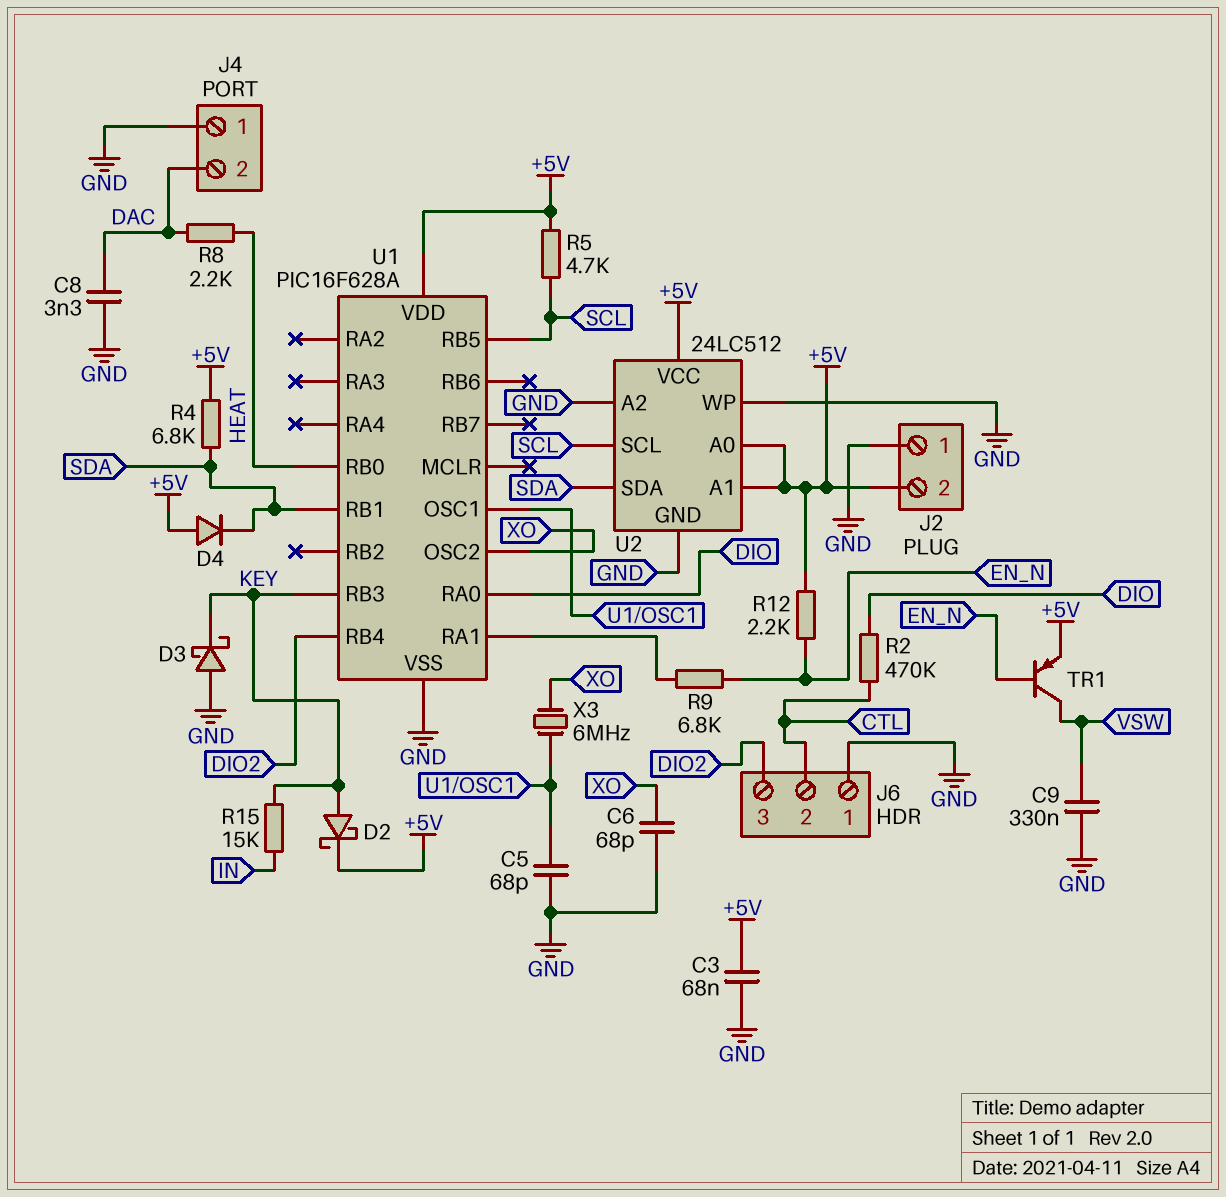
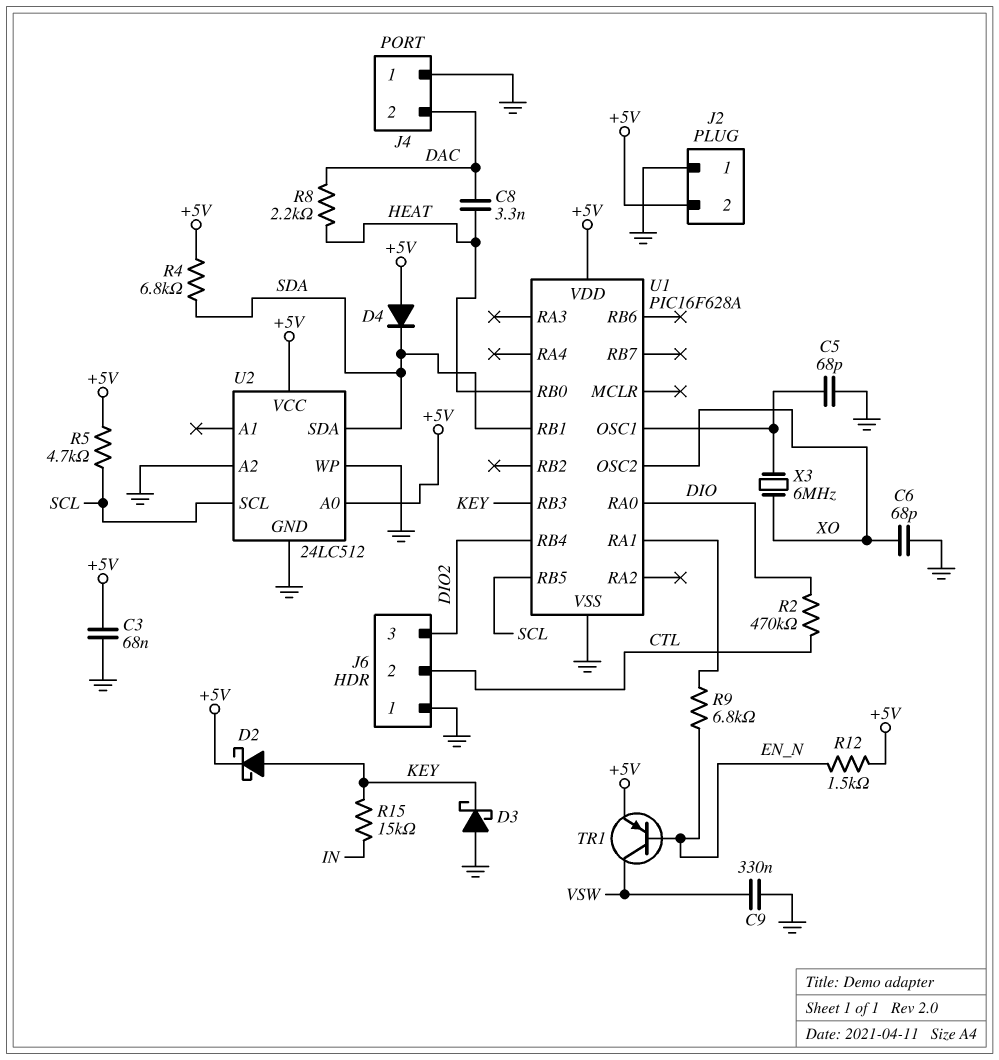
C8: 3.3nF (DAC, GND) -> 3.3nF (DAC, HEAT)
R12: 2.2k (+5V, EN_N) -> 1.5k (+5V, EN_N)
U2 pin A1: +5V -> none

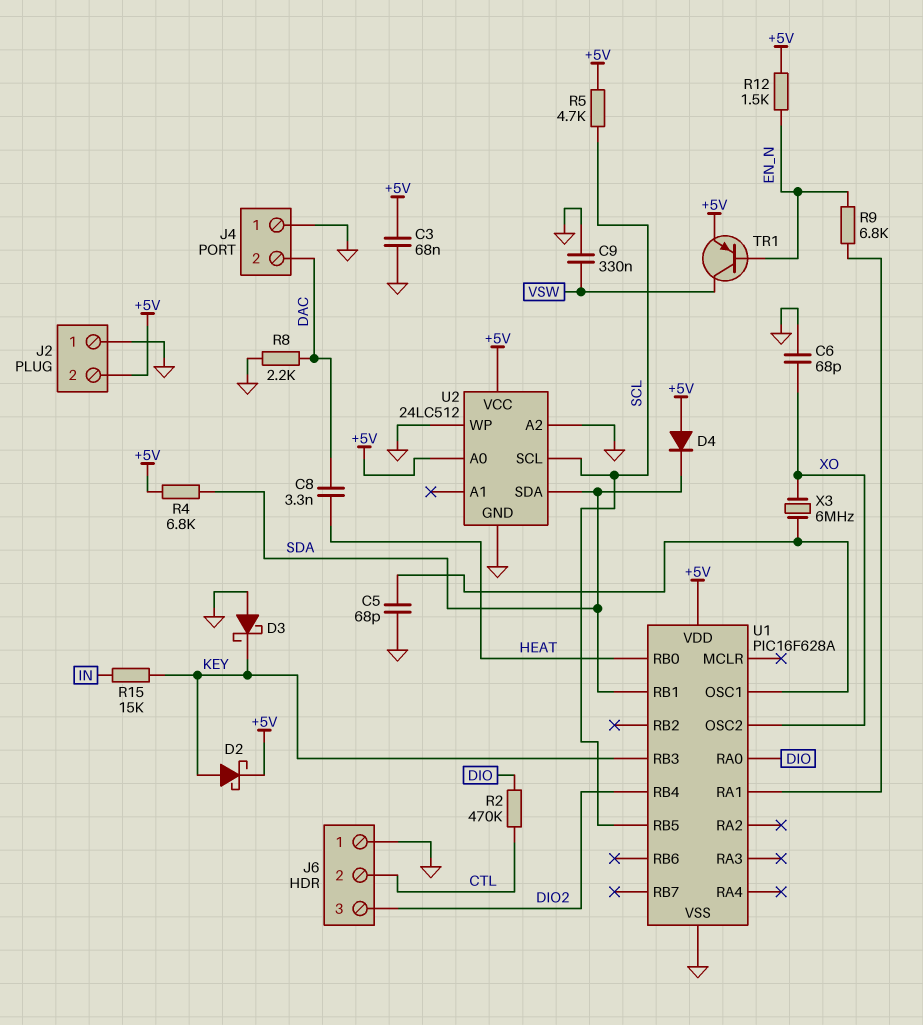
R8: 2.2k (DAC, HEAT) -> 2.2k (DAC, GND)

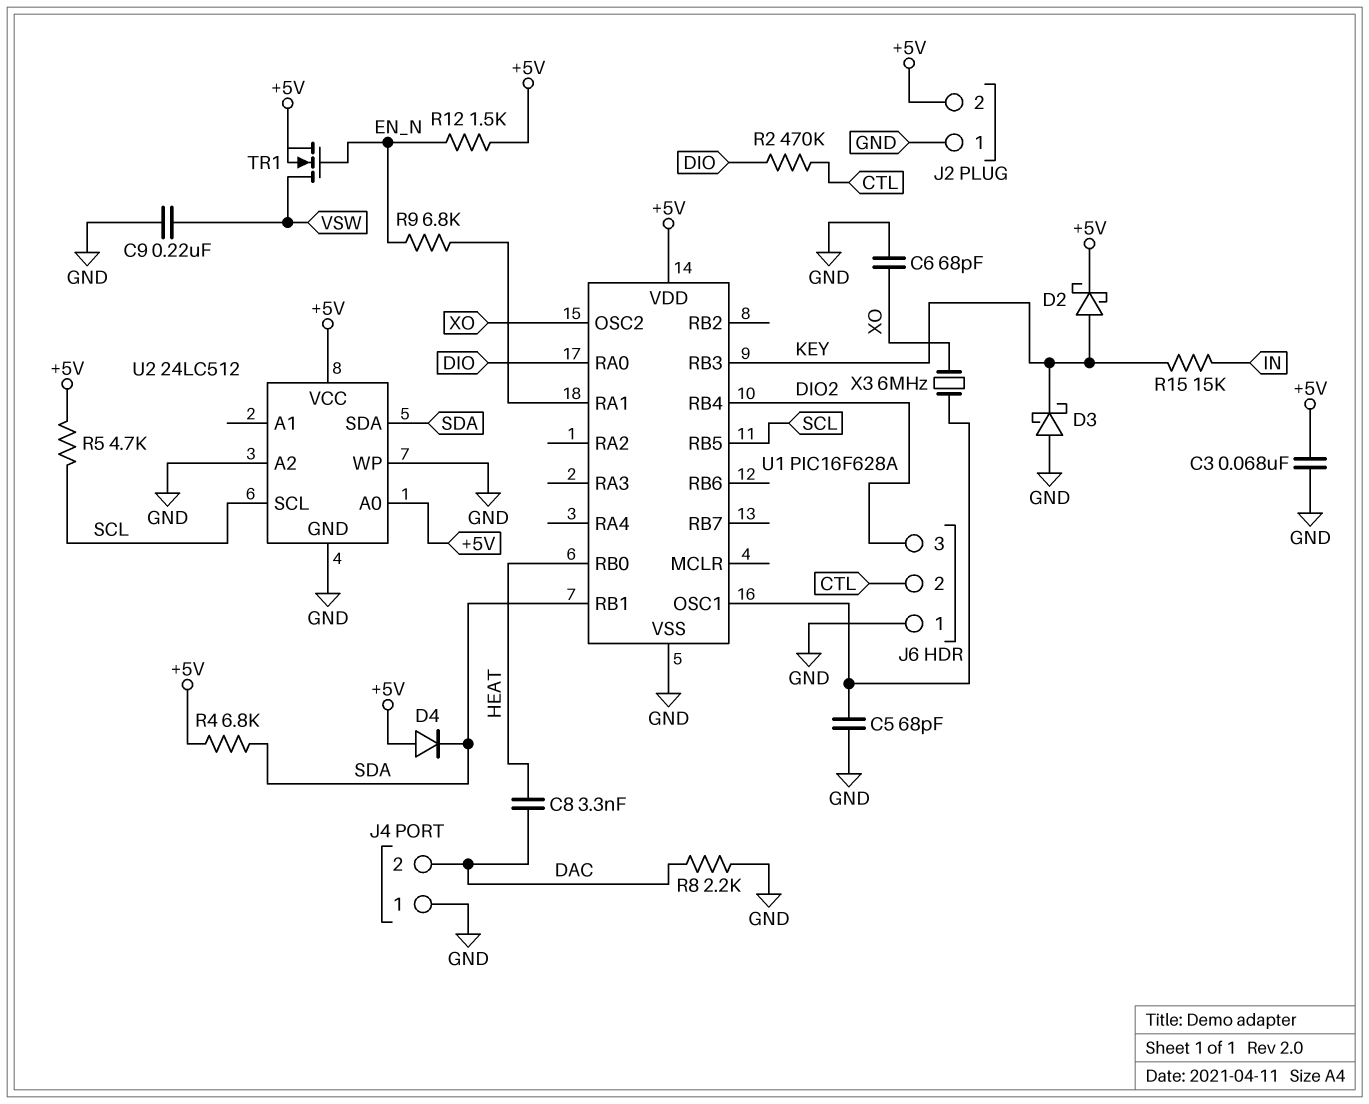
C9: 330nF (GND, VSW) -> 220nF (GND, VSW)
TR1: PNP (B EN_N, C VSW, E +5V) -> NMOS (G EN_N, D VSW, S +5V)

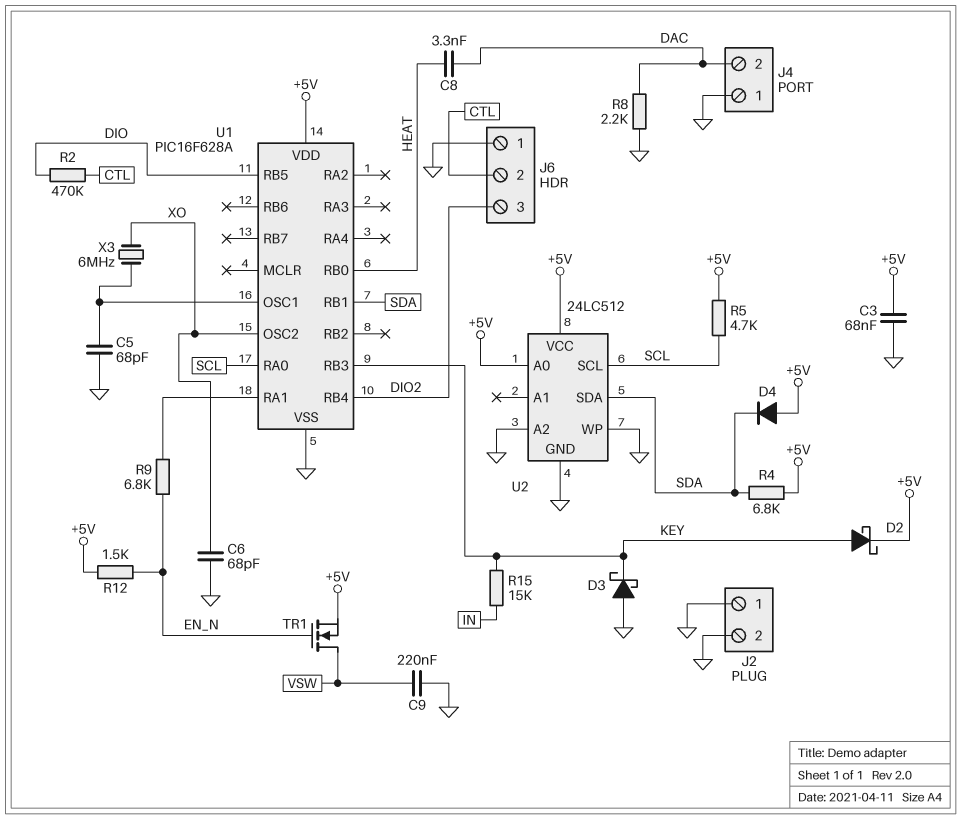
J2 pin 2: +5V -> GND
U1 pin RA0: DIO -> SCL
U1 pin RB5: SCL -> DIO

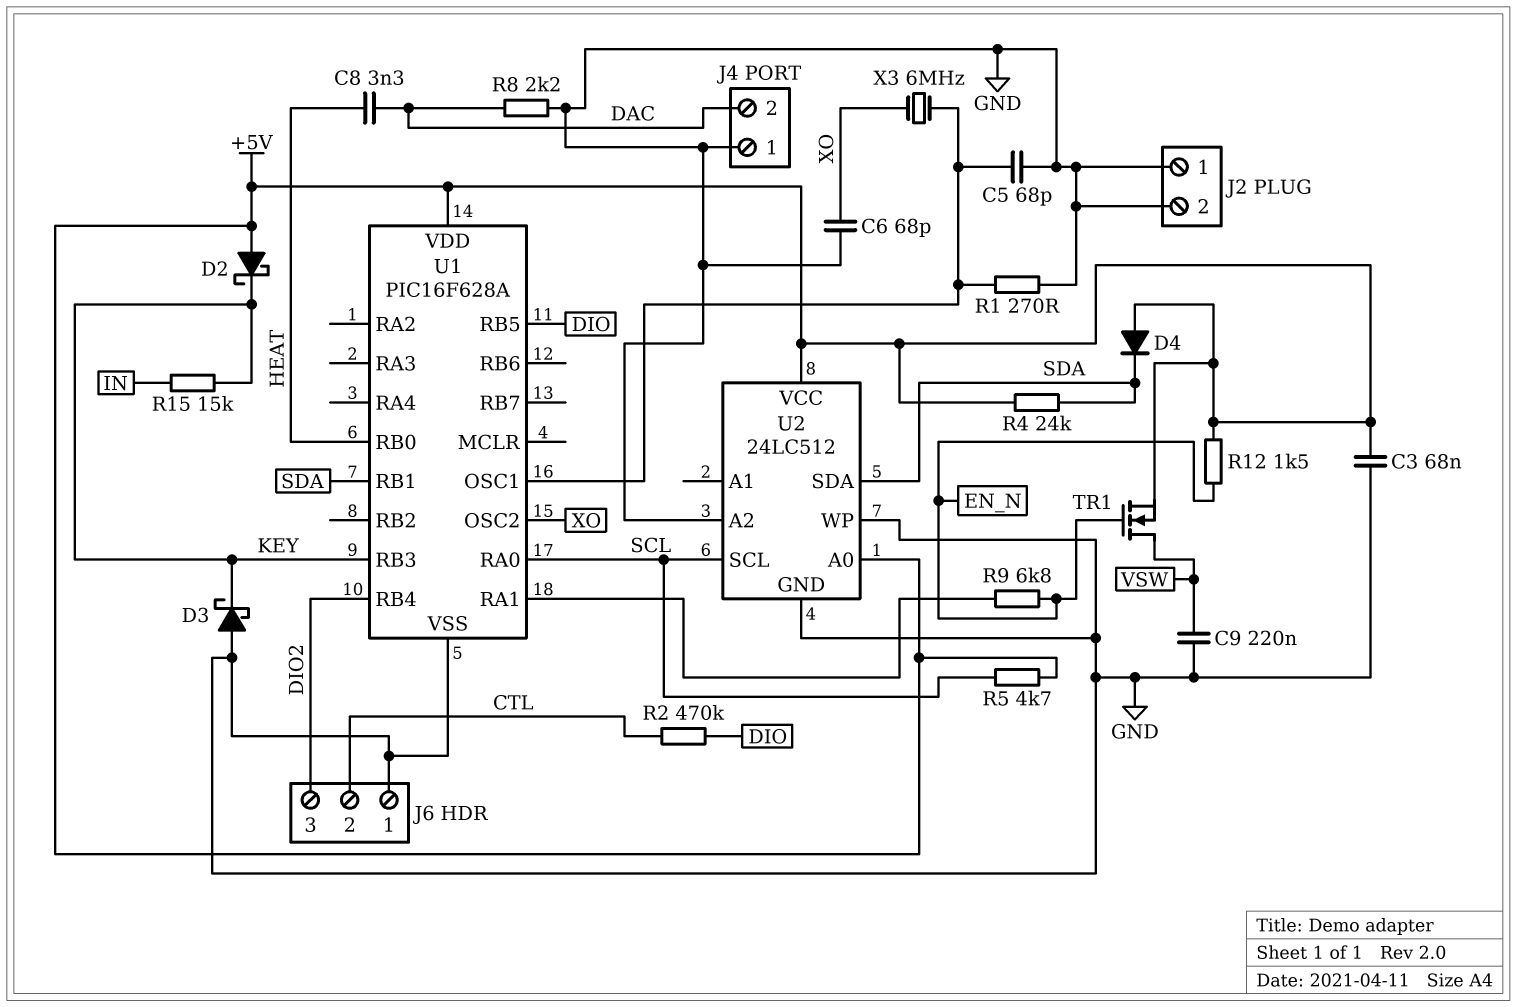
D2: schottky (A KEY, K +5V) -> schottky (A +5V, K KEY)
R1: none -> 270 (GND, U1/OSC1)
R4: 6.8k (+5V, SDA) -> 24k (+5V, SDA)

